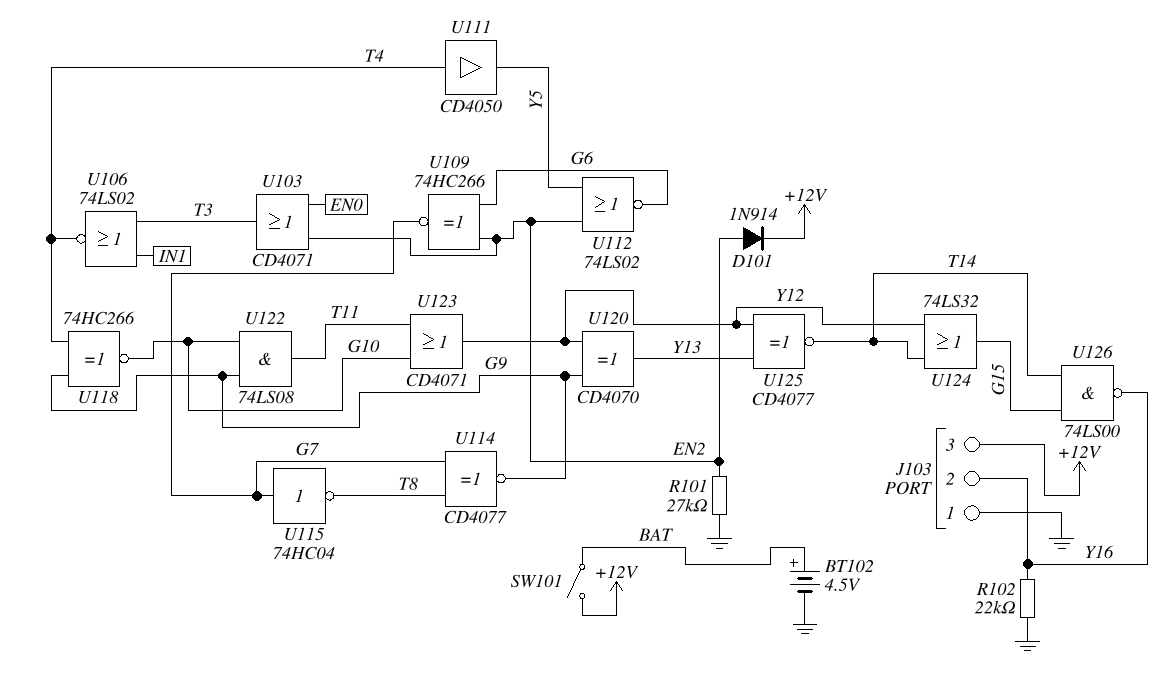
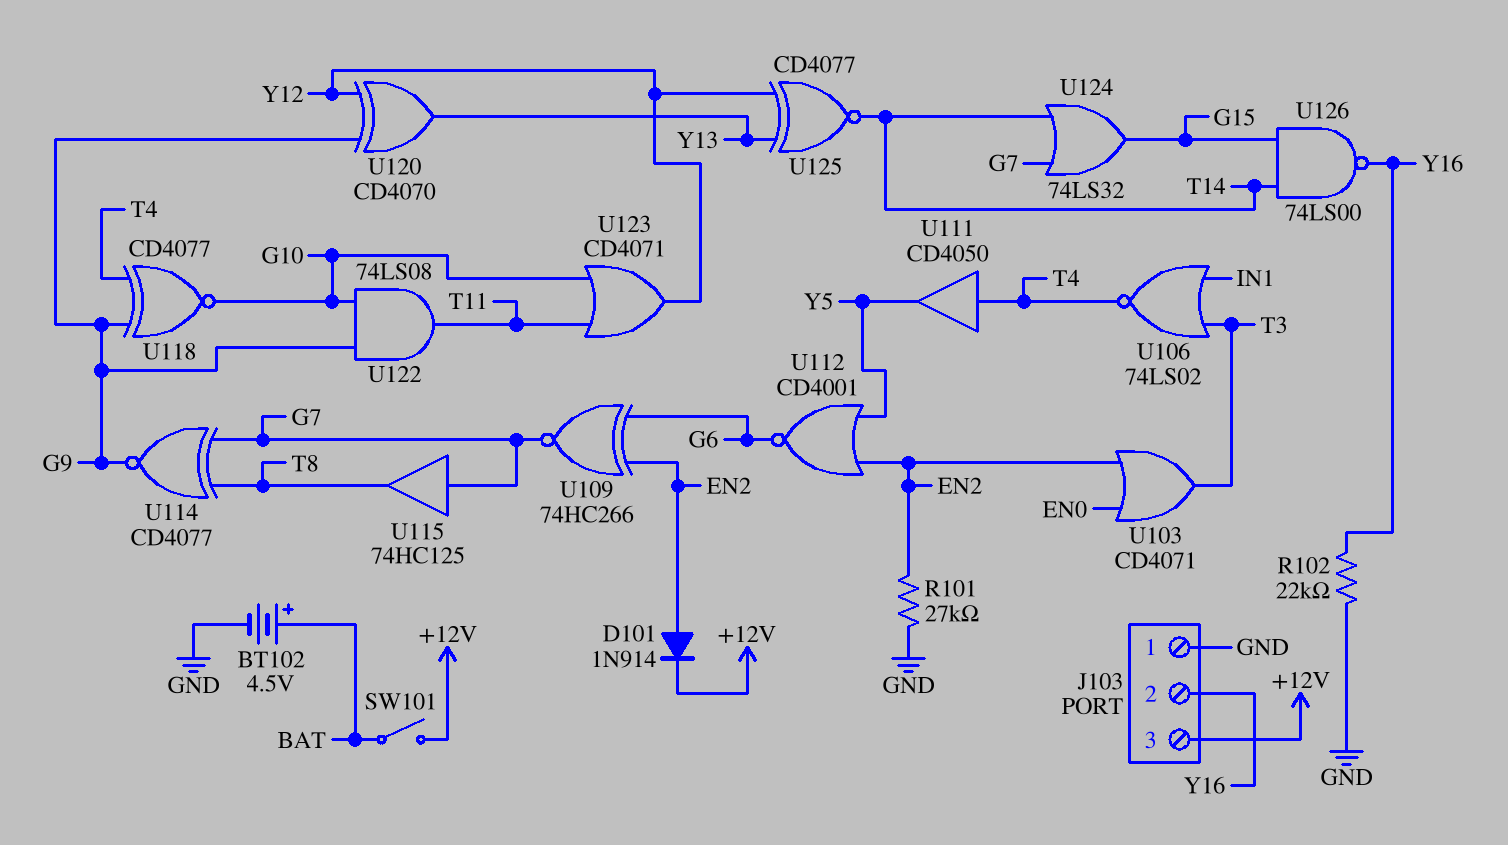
U112: NOR 74LS02 (in EN2, in Y5, out G6) -> NOR CD4001 (in EN2, in Y5, out G6)
U115: NOT 74HC04 (in G7, out T8) -> buffer 74HC125 (in G7, out T8)
U118: XNOR 74HC266 (in G9, in T4, out G10) -> XNOR CD4077 (in G9, in T4, out G10)
U124: OR 74LS32 (in T14, in Y12, out G15) -> OR 74LS32 (in G7, in T14, out G15)

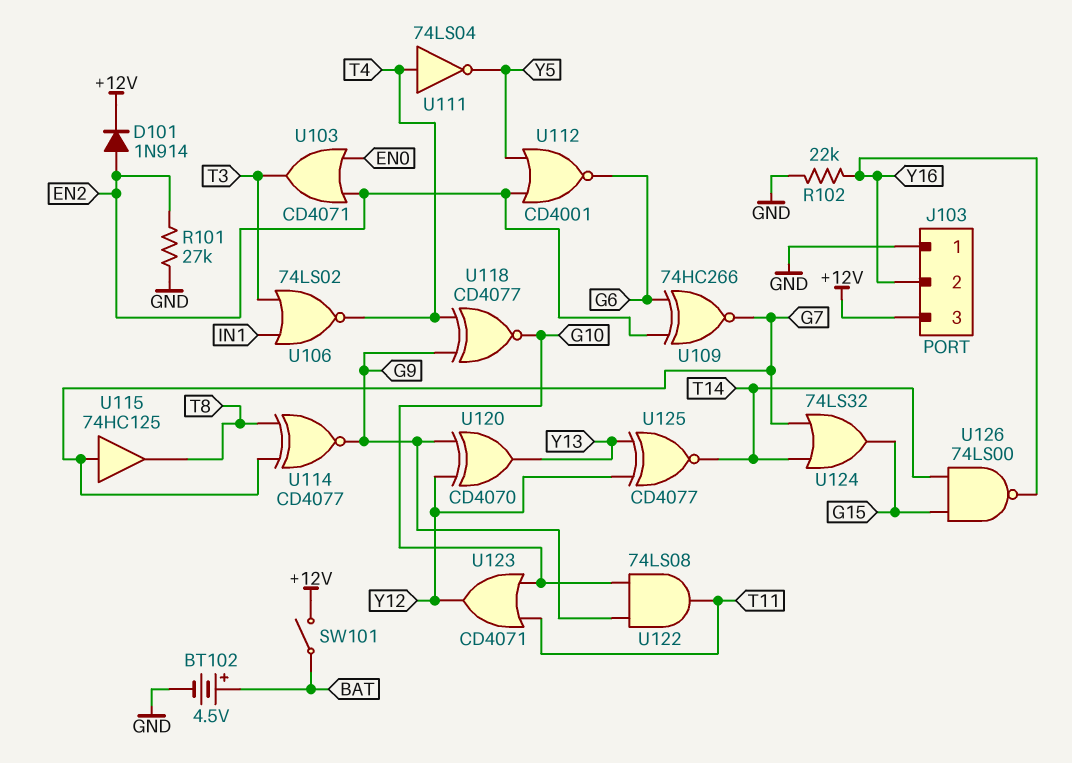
U111: buffer CD4050 (in T4, out Y5) -> NOT 74LS04 (in T4, out Y5)

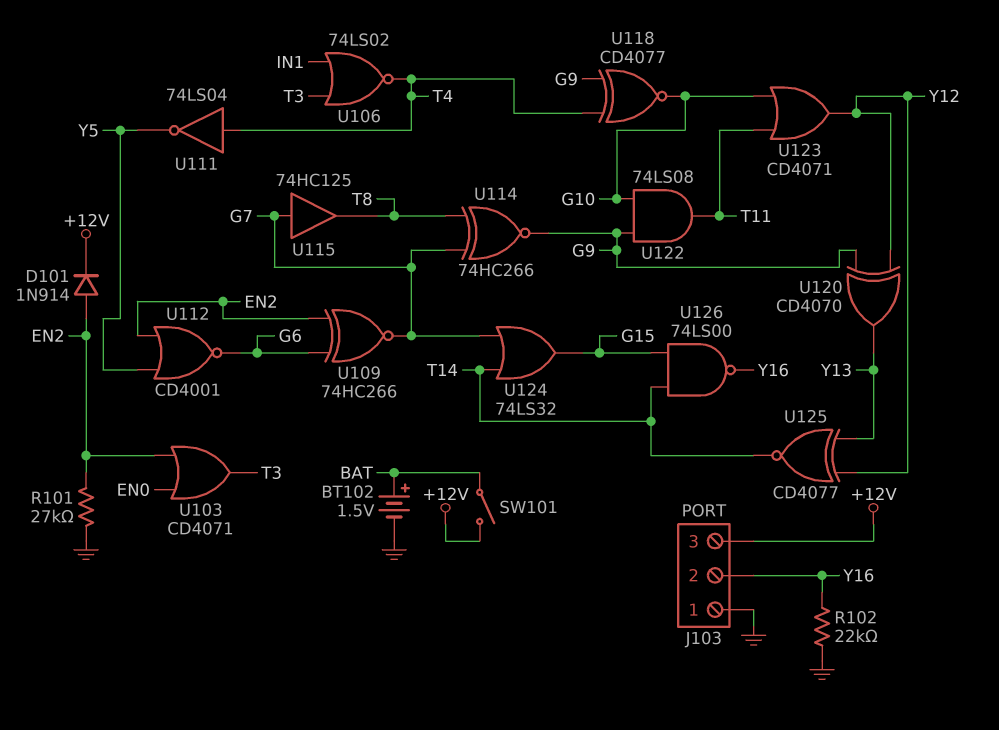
BT102: 4.5V (plus BAT, minus GND) -> 1.5V (plus BAT, minus GND)
U114: XNOR CD4077 (in G7, in T8, out G9) -> XNOR 74HC266 (in G7, in T8, out G9)

